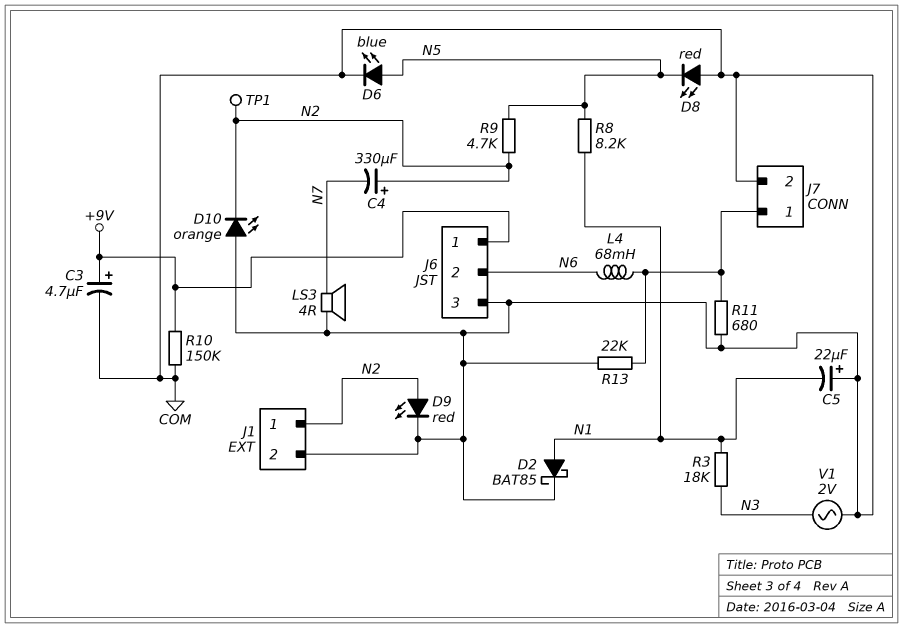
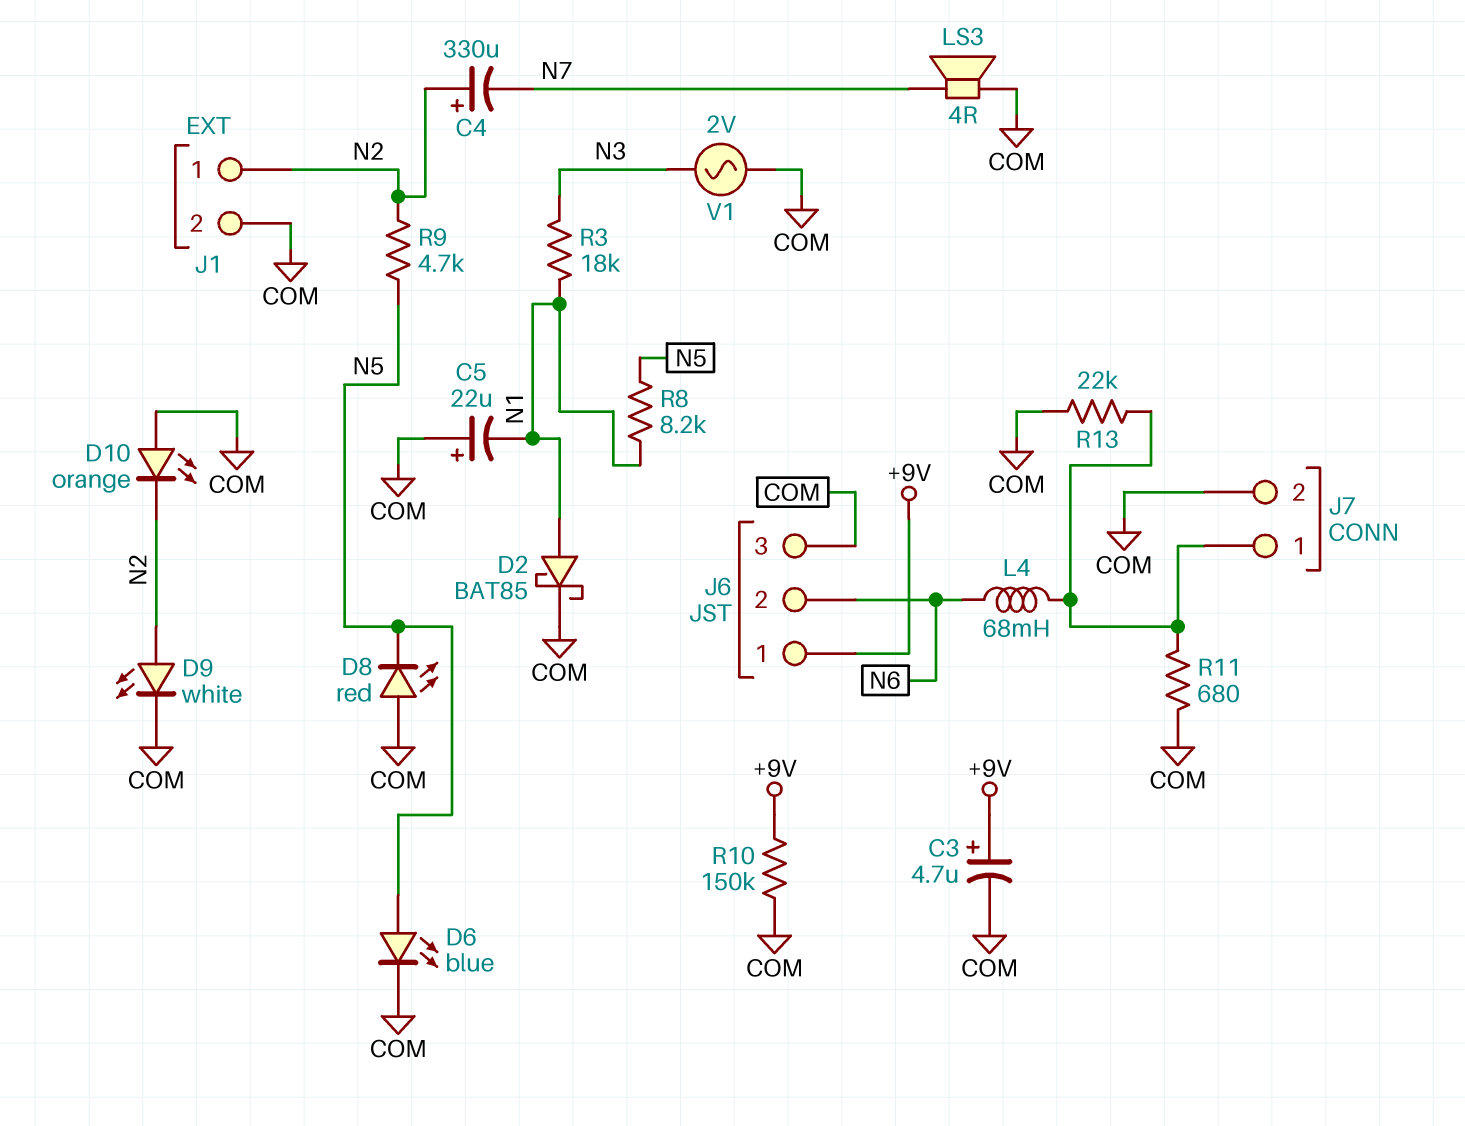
D9: LED red (A N2, K COM) -> LED white (A N2, K COM)
TP1: test point (N2) -> none

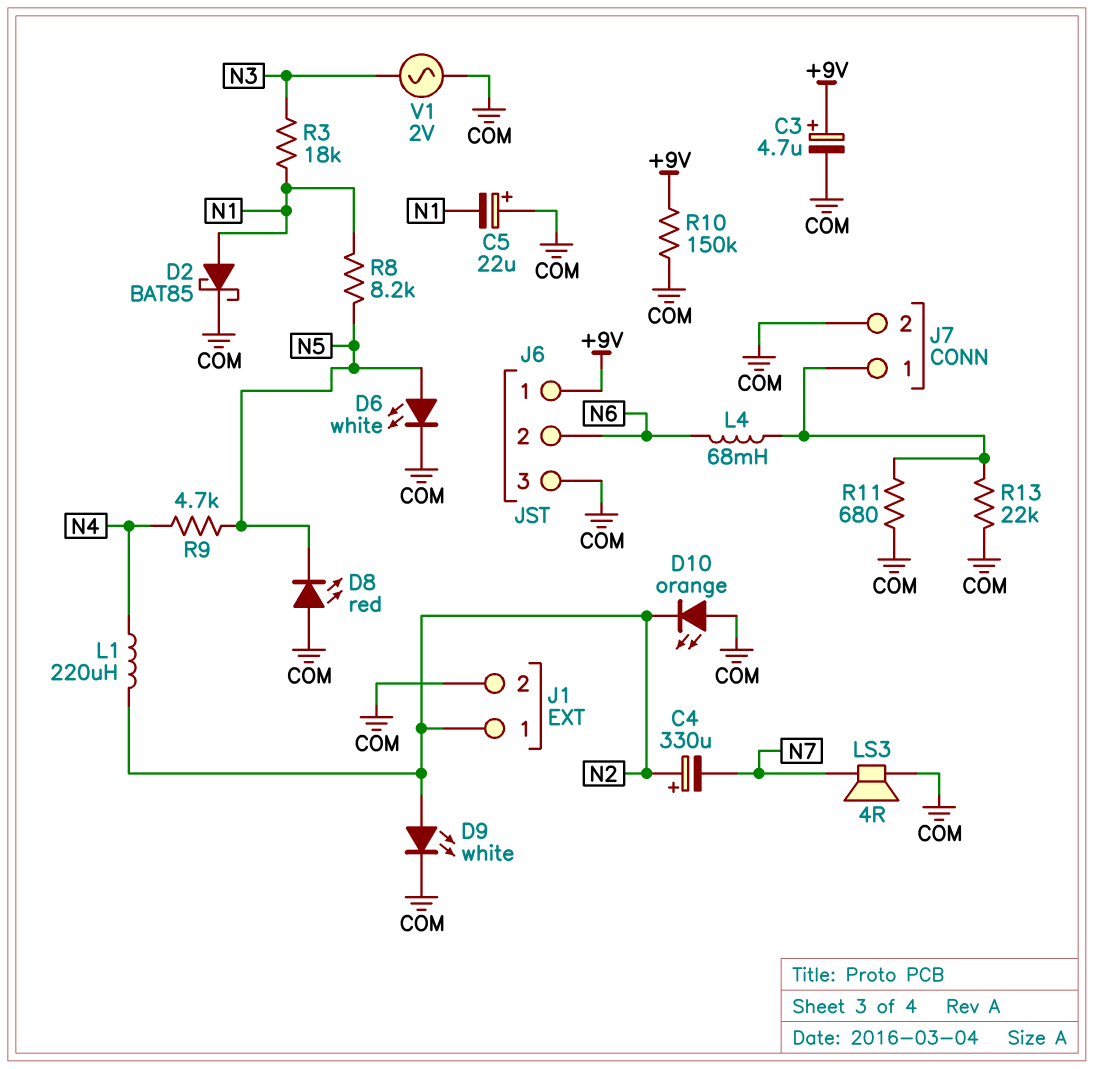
D6: LED blue (A N5, K COM) -> LED white (A N5, K COM)
L1: none -> 220uH (N2, N4)
R9: 4.7k (N2, N5) -> 4.7k (N4, N5)

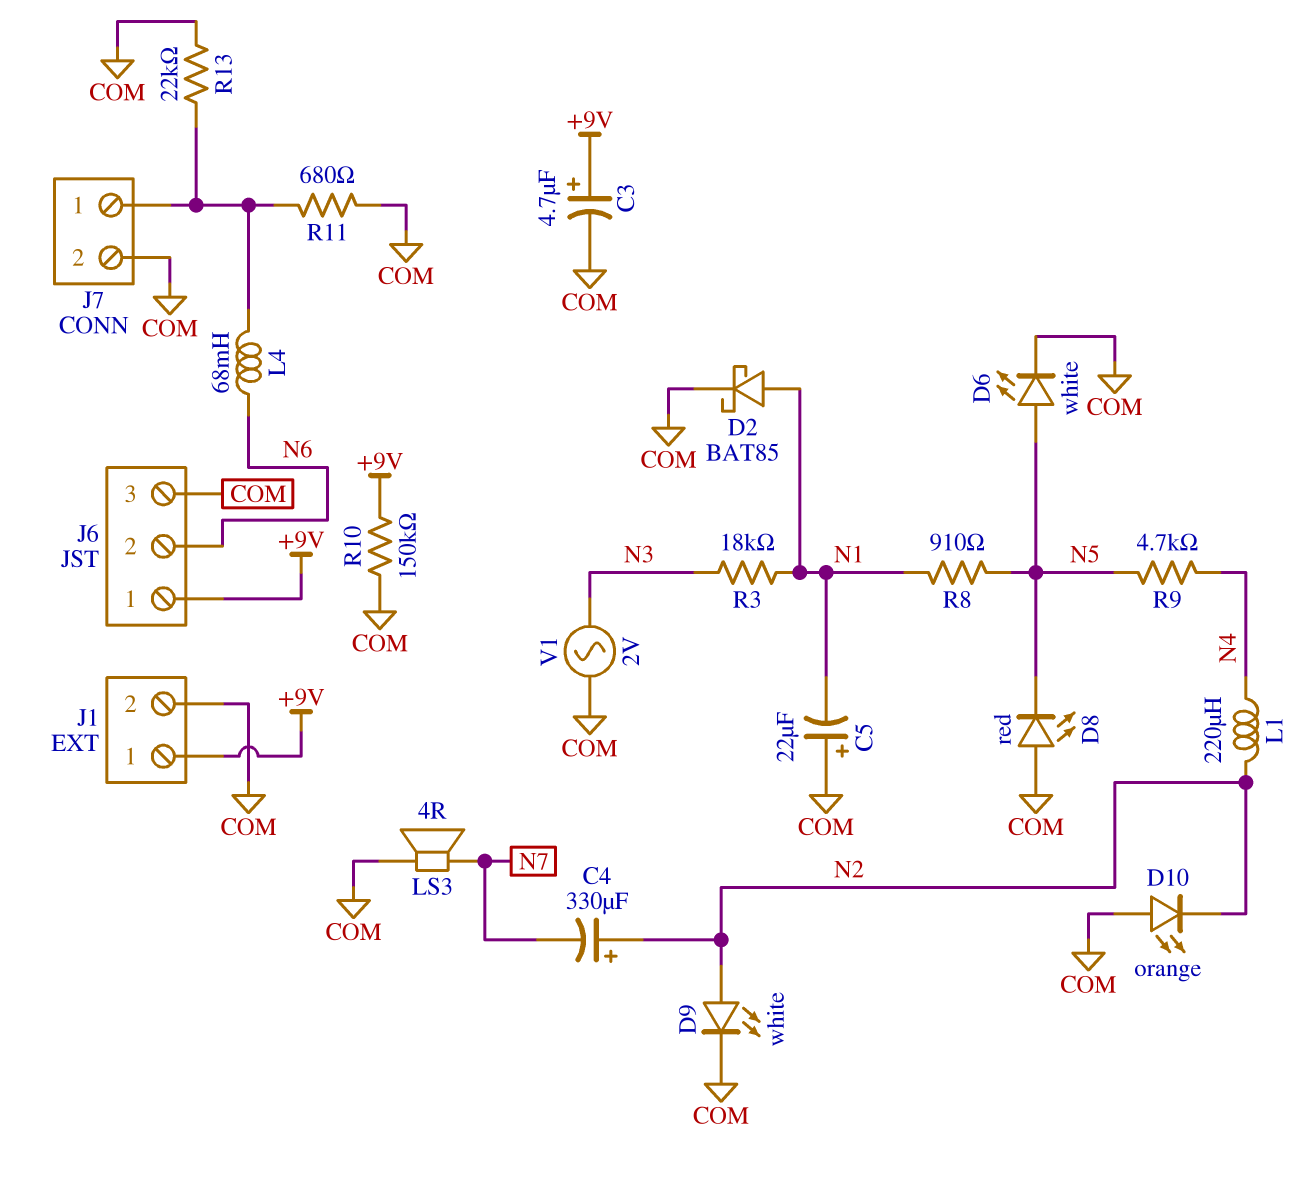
J1 pin 1: N2 -> +9V
R8: 8.2k (N1, N5) -> 910 (N1, N5)

